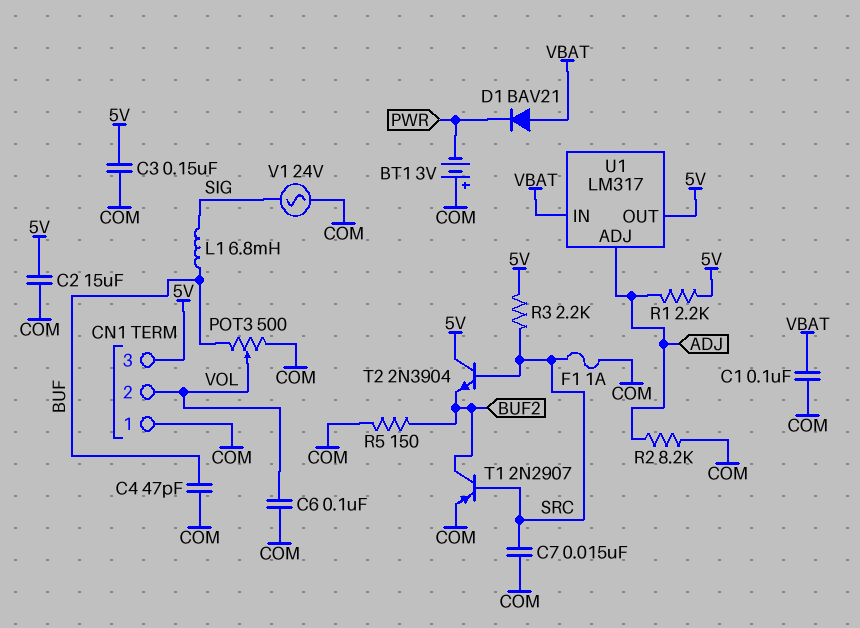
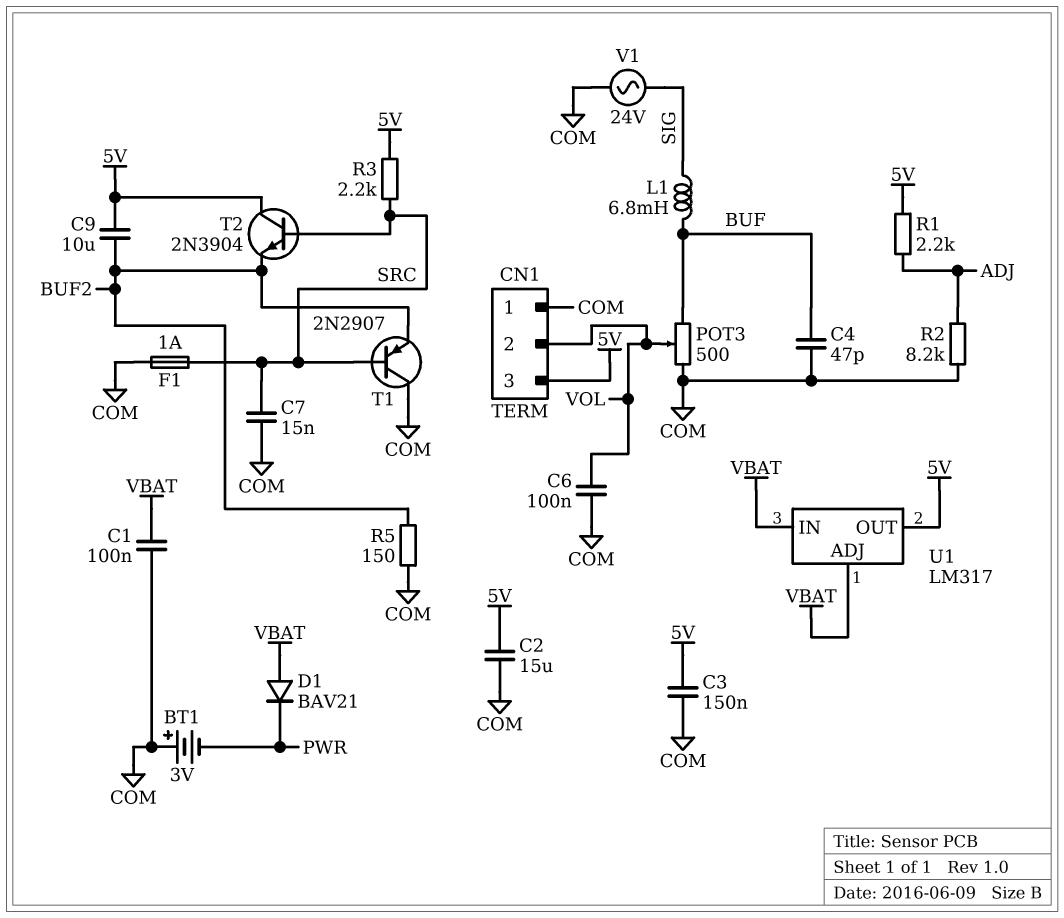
C9: none -> 10uF (5V, BUF2)
T1: PNP 2N2907 (B SRC, C BUF2, E COM) -> PNP 2N2907 (B SRC, C COM, E BUF2)
U1 pin ADJ: ADJ -> VBAT

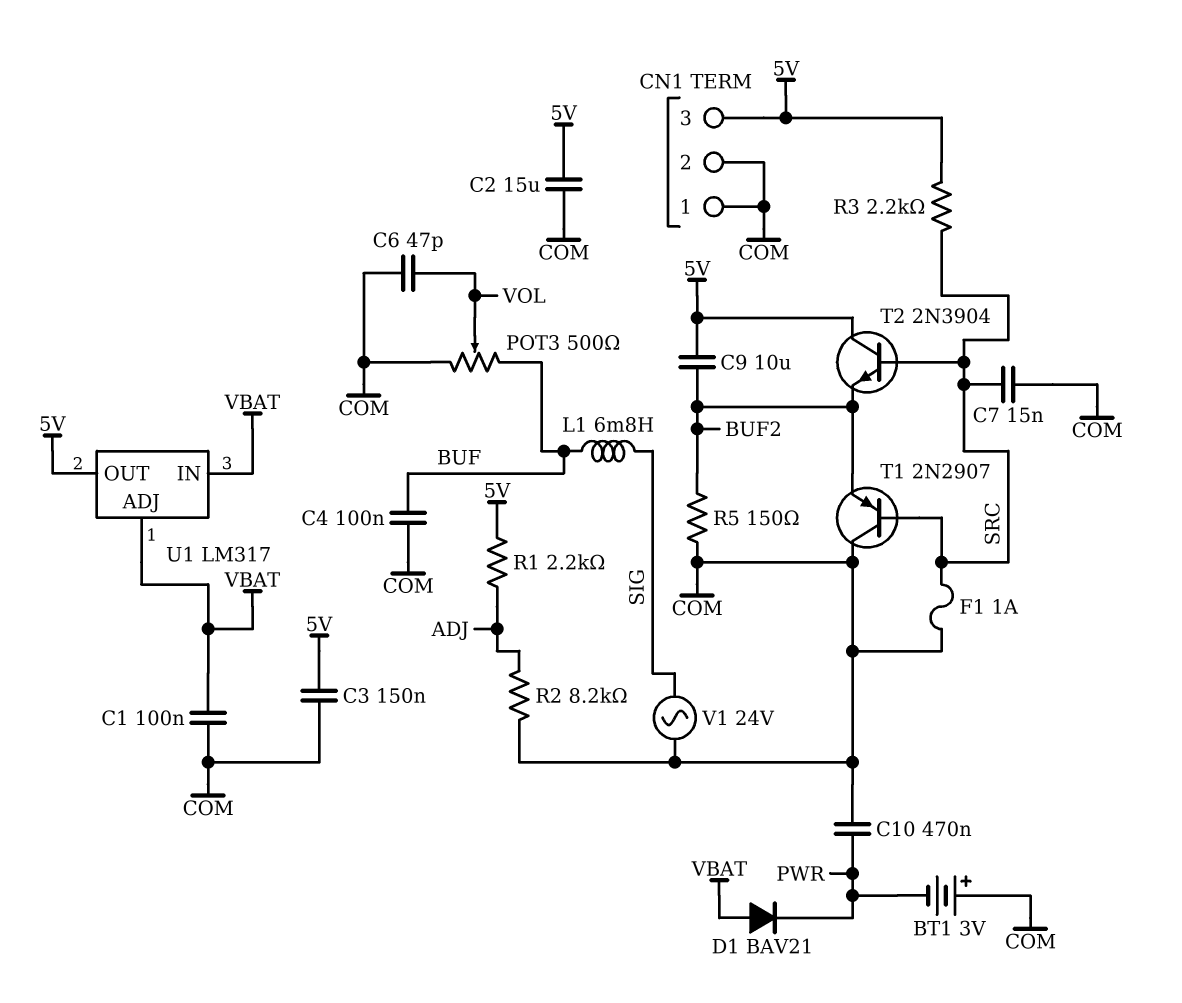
C4: 47pF (BUF, COM) -> 100nF (BUF, COM)
C6: 100nF (COM, VOL) -> 47pF (COM, VOL)
C10: none -> 470nF (COM, PWR)
CN1 pin 2: VOL -> COM

